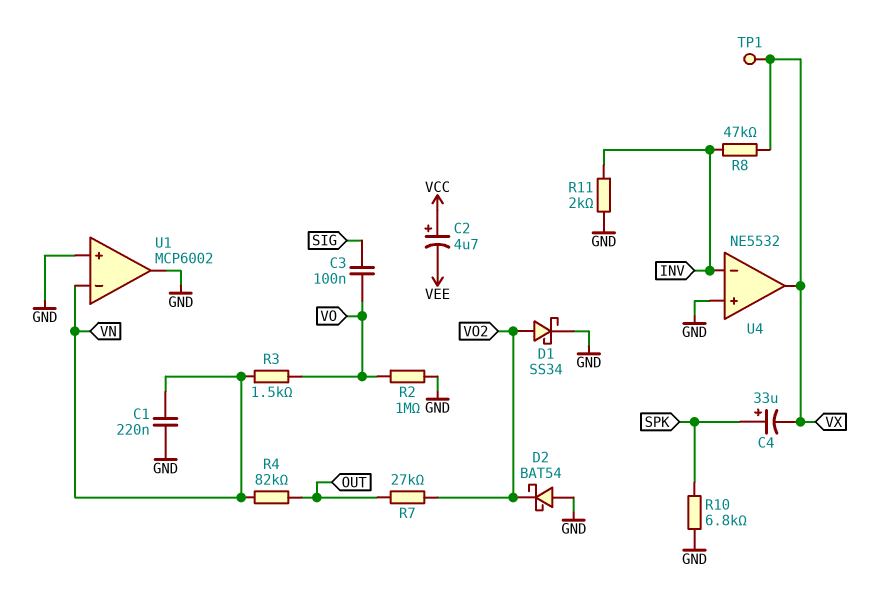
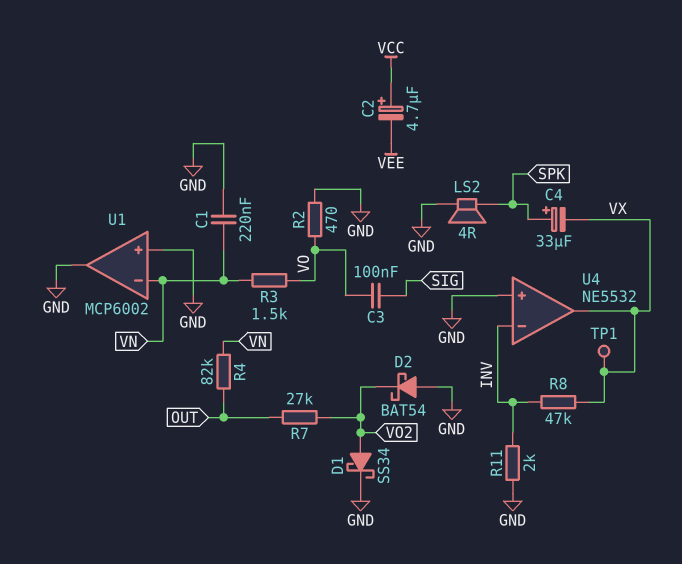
LS2: none -> speaker 4R (GND, SPK)
R2: 1M (GND, VO) -> 470 (GND, VO)
R10: 6.8k (GND, SPK) -> none

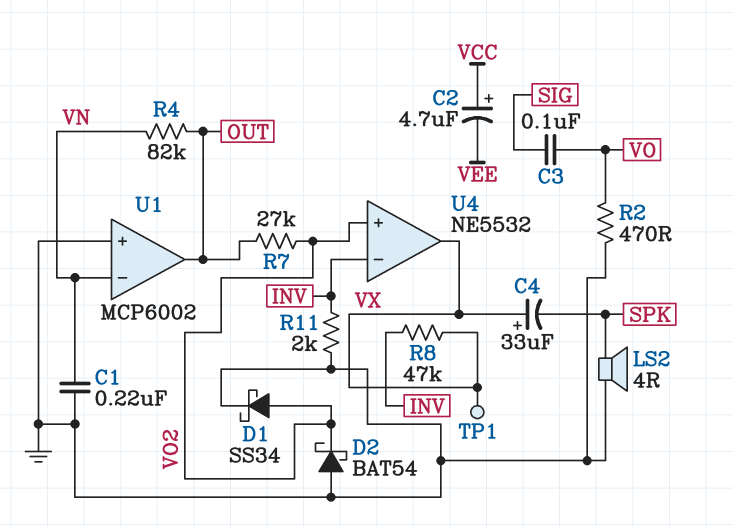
C4: 33uF (plus SPK, minus VX) -> 33uF (plus VX, minus SPK)
R3: 1.5k (VN, VO) -> none
U1 pin out: GND -> OUT
U4 pin in+: GND -> VO2

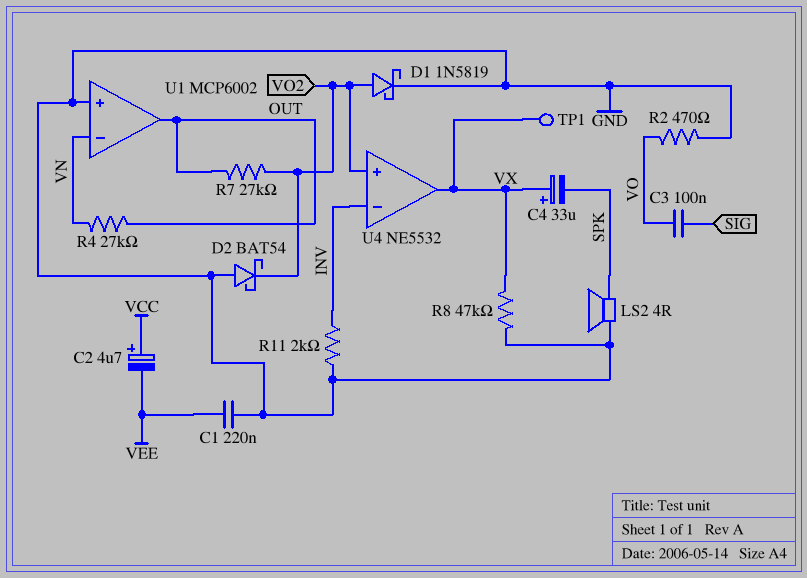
C1: 220nF (GND, VN) -> 220nF (GND, VEE)
D1: schottky SS34 (A VO2, K GND) -> schottky 1N5819 (A VO2, K GND)
R4: 82k (OUT, VN) -> 27k (OUT, VN)
R8: 47k (INV, VX) -> 47k (GND, VX)

